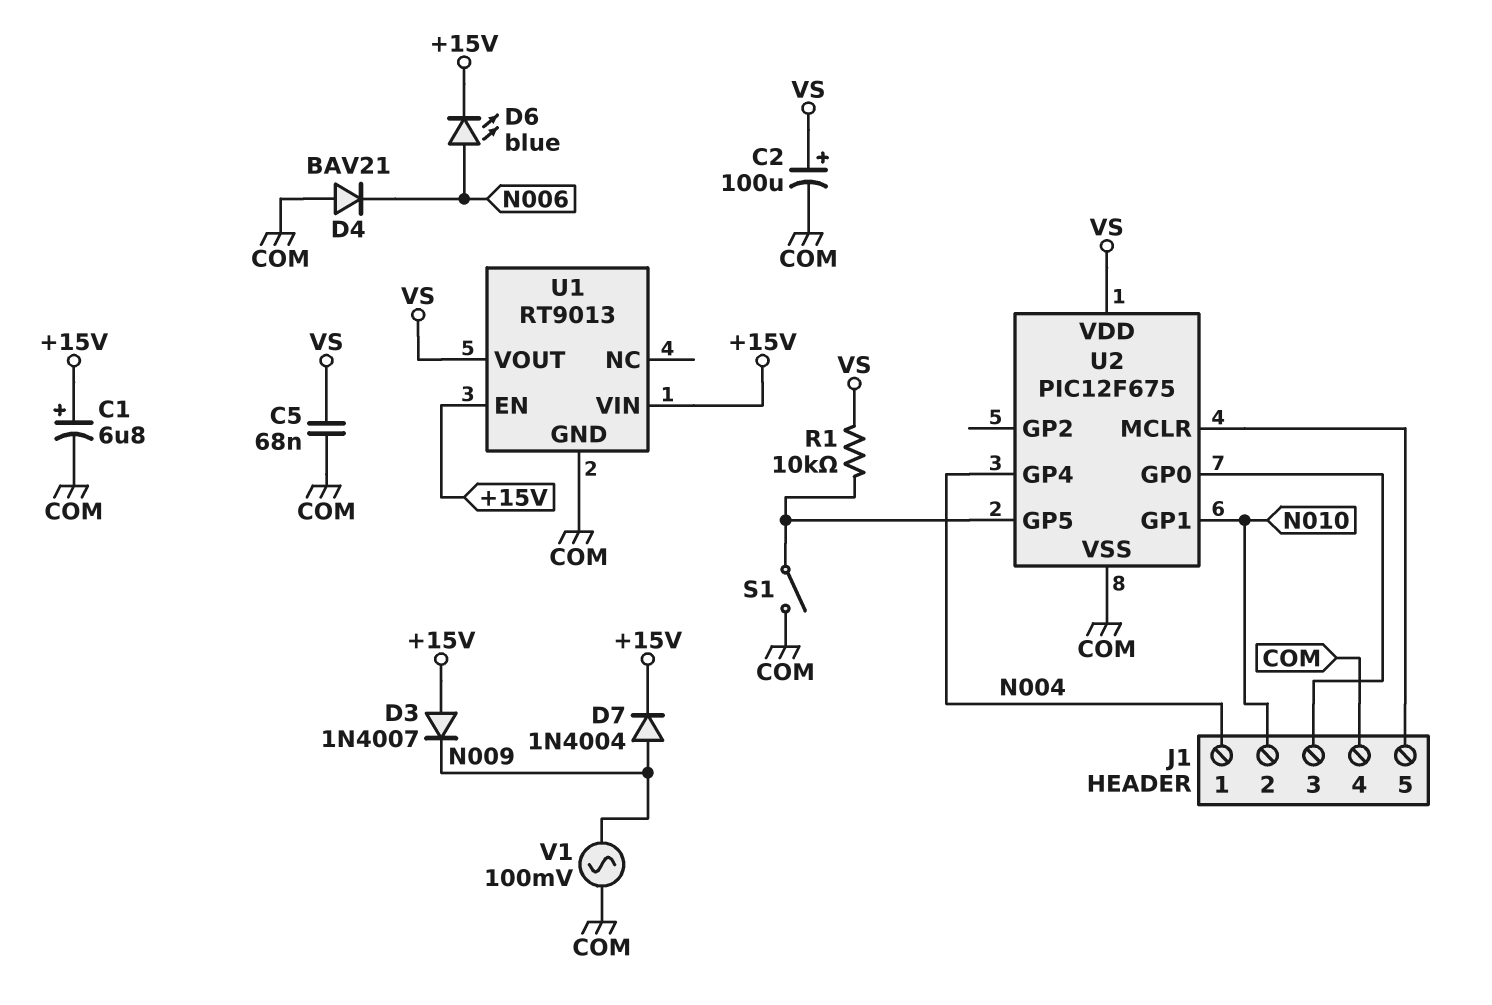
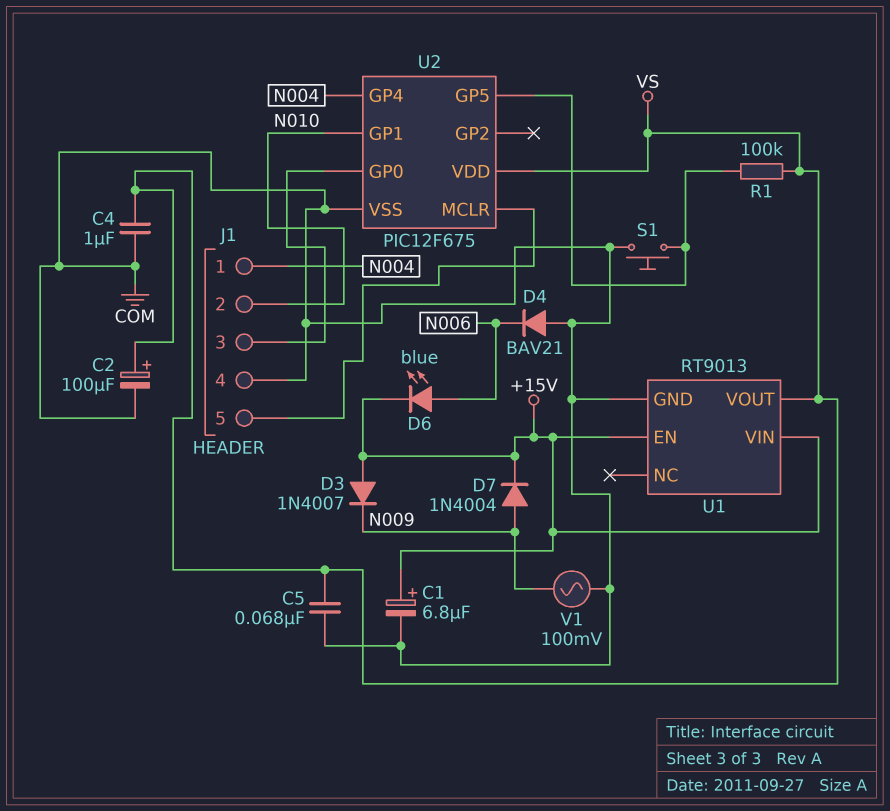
C4: none -> 1uF (COM, VS)
R1: 10k (U2/GP5, VS) -> 100k (U2/GP5, VS)
S1: switch (COM, U2/GP5) -> button (COM, U2/GP5)

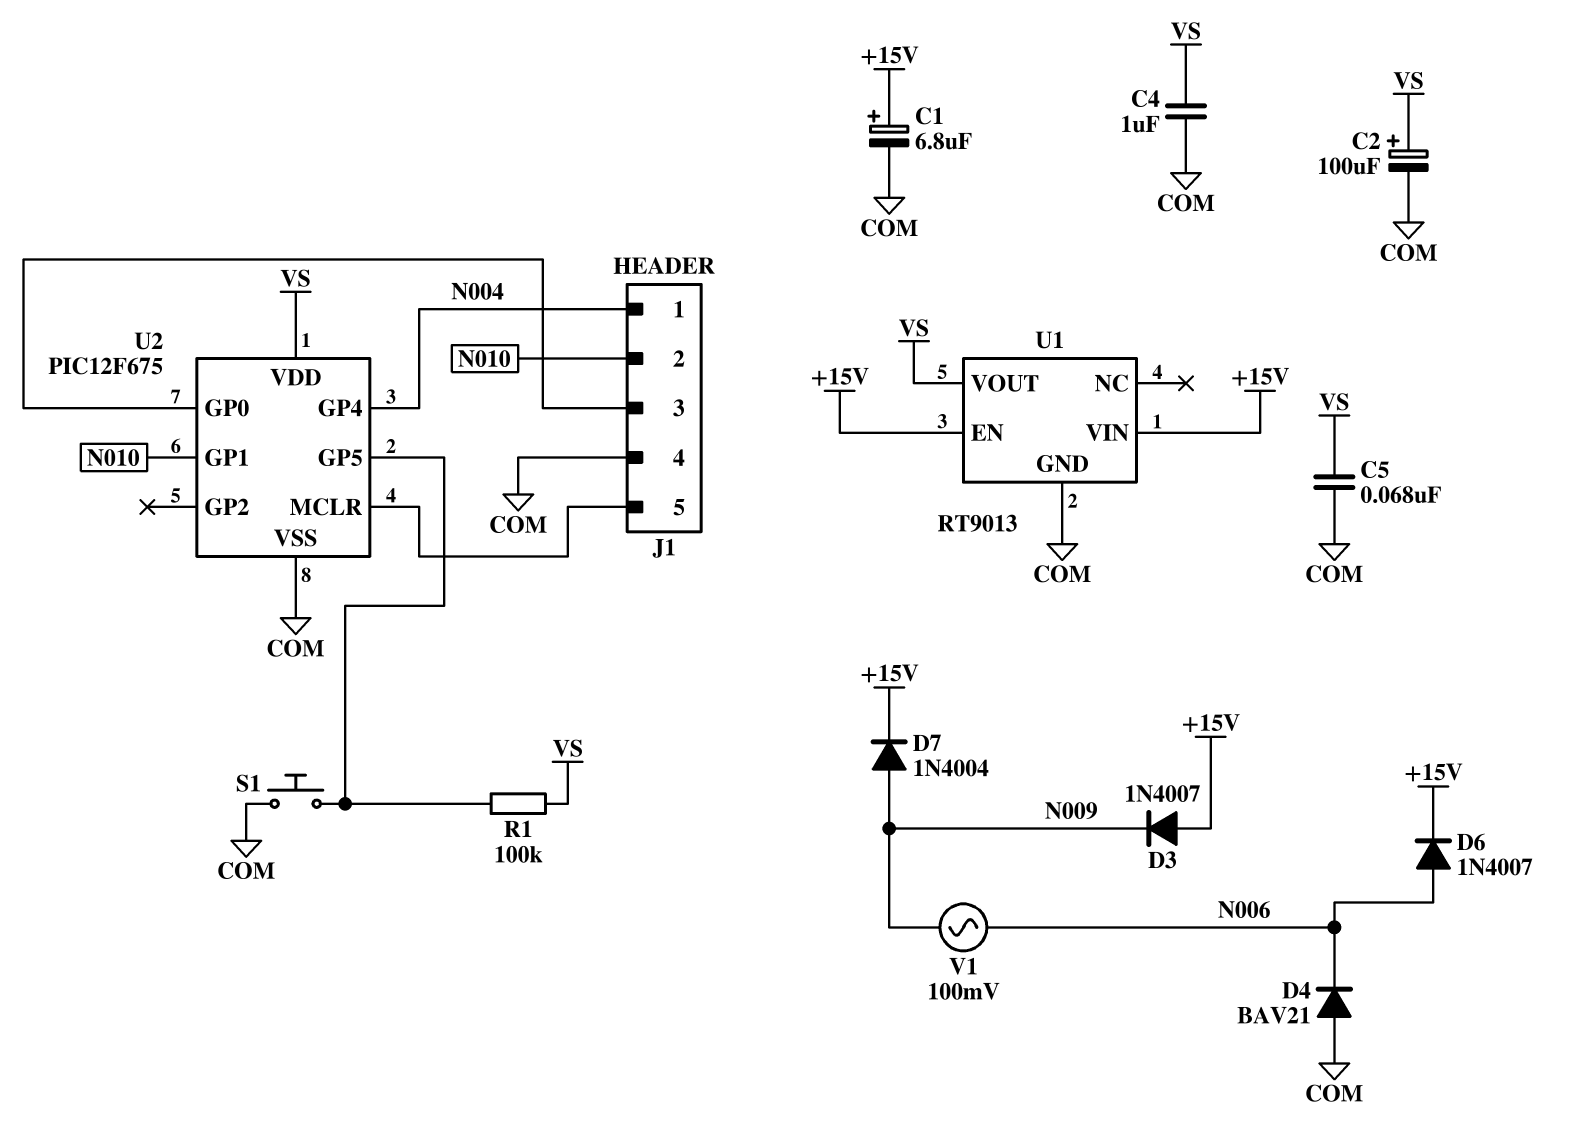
D6: LED blue (A N006, K +15V) -> diode 1N4007 (A N006, K +15V)
V1: AC 100mV (COM, N009) -> AC 100mV (N006, N009)

